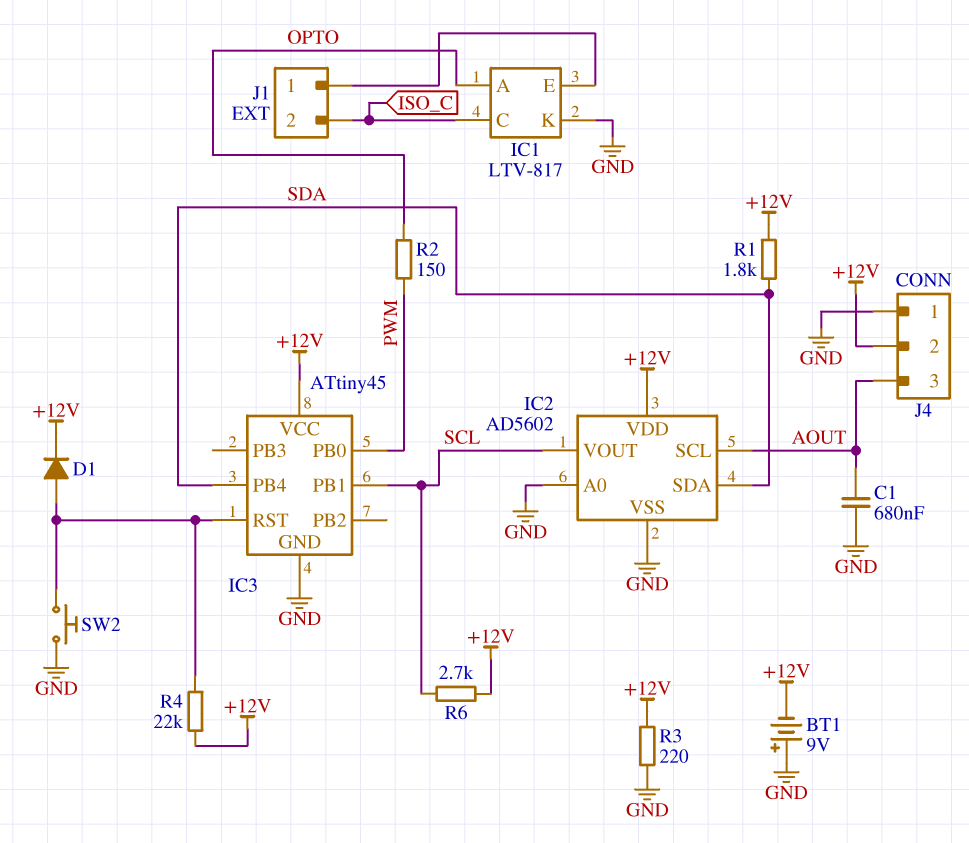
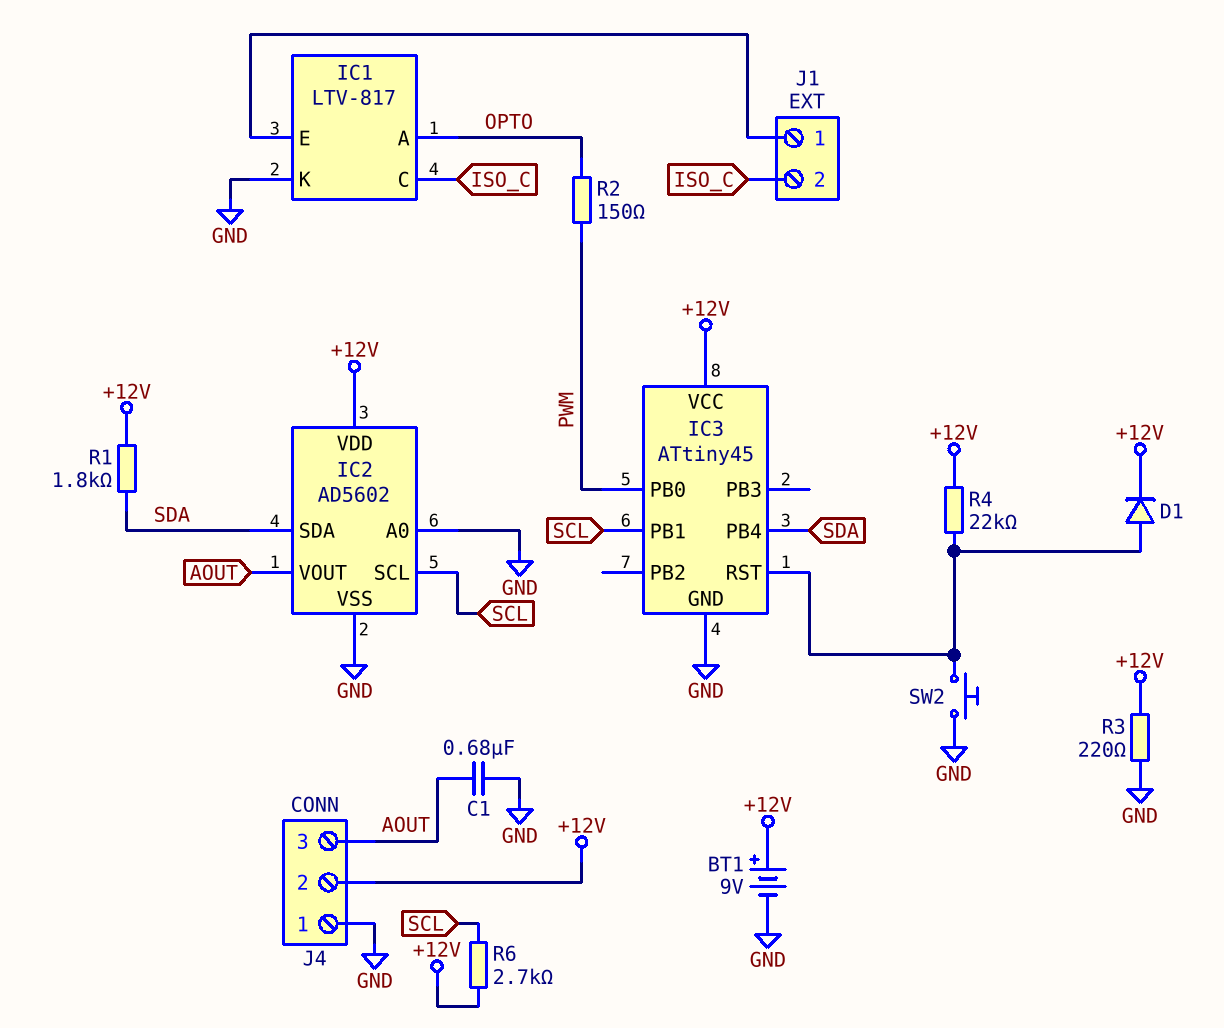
BT1: 9V (plus GND, minus +12V) -> 9V (plus +12V, minus GND)
IC2 pin SCL: AOUT -> SCL
IC2 pin VOUT: SCL -> AOUT

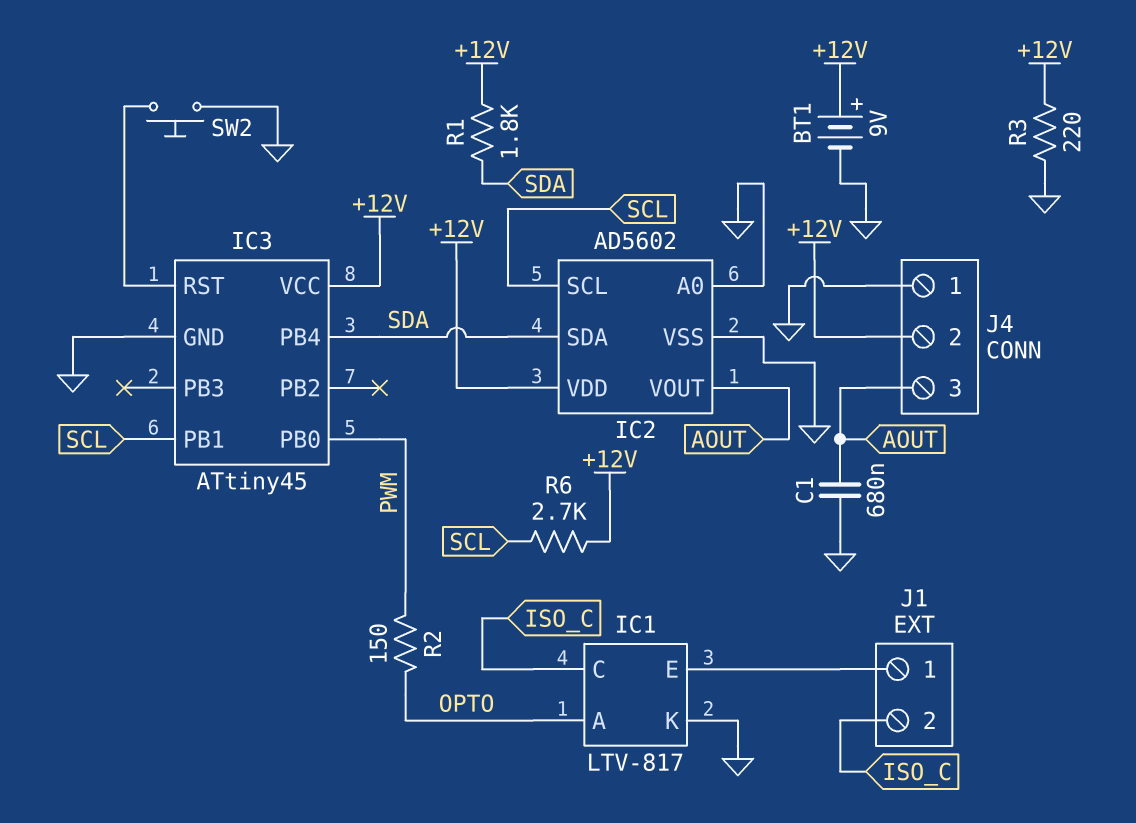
D1: diode (A IC3/RST, K +12V) -> none
R4: 22k (+12V, IC3/RST) -> none

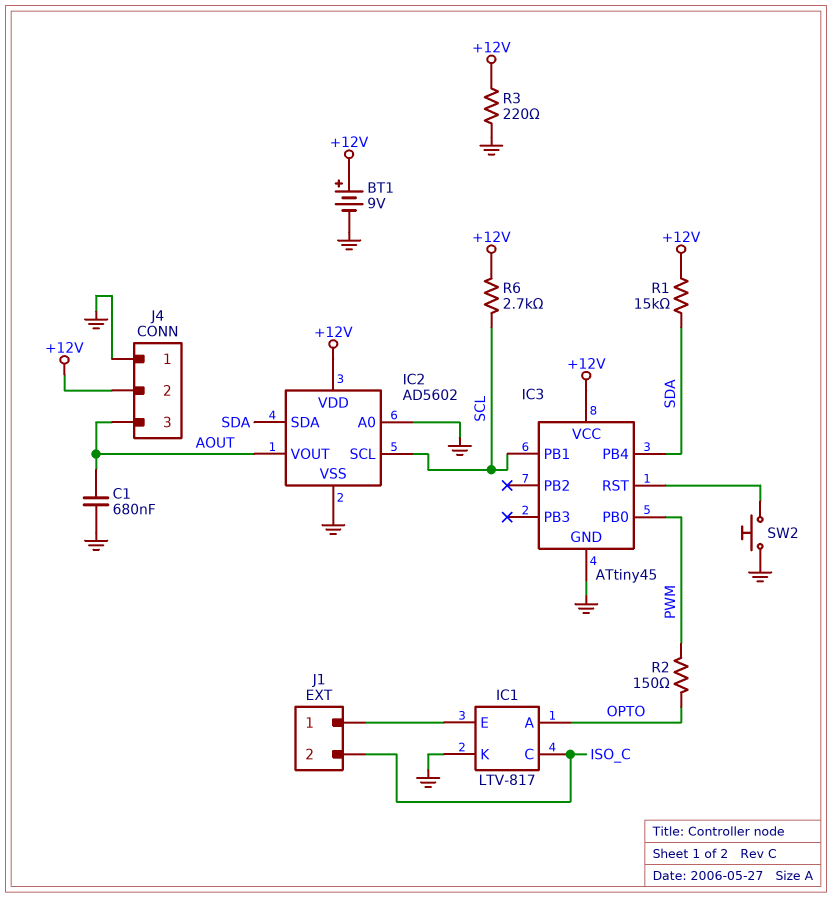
R1: 1.8k (+12V, SDA) -> 15k (+12V, SDA)

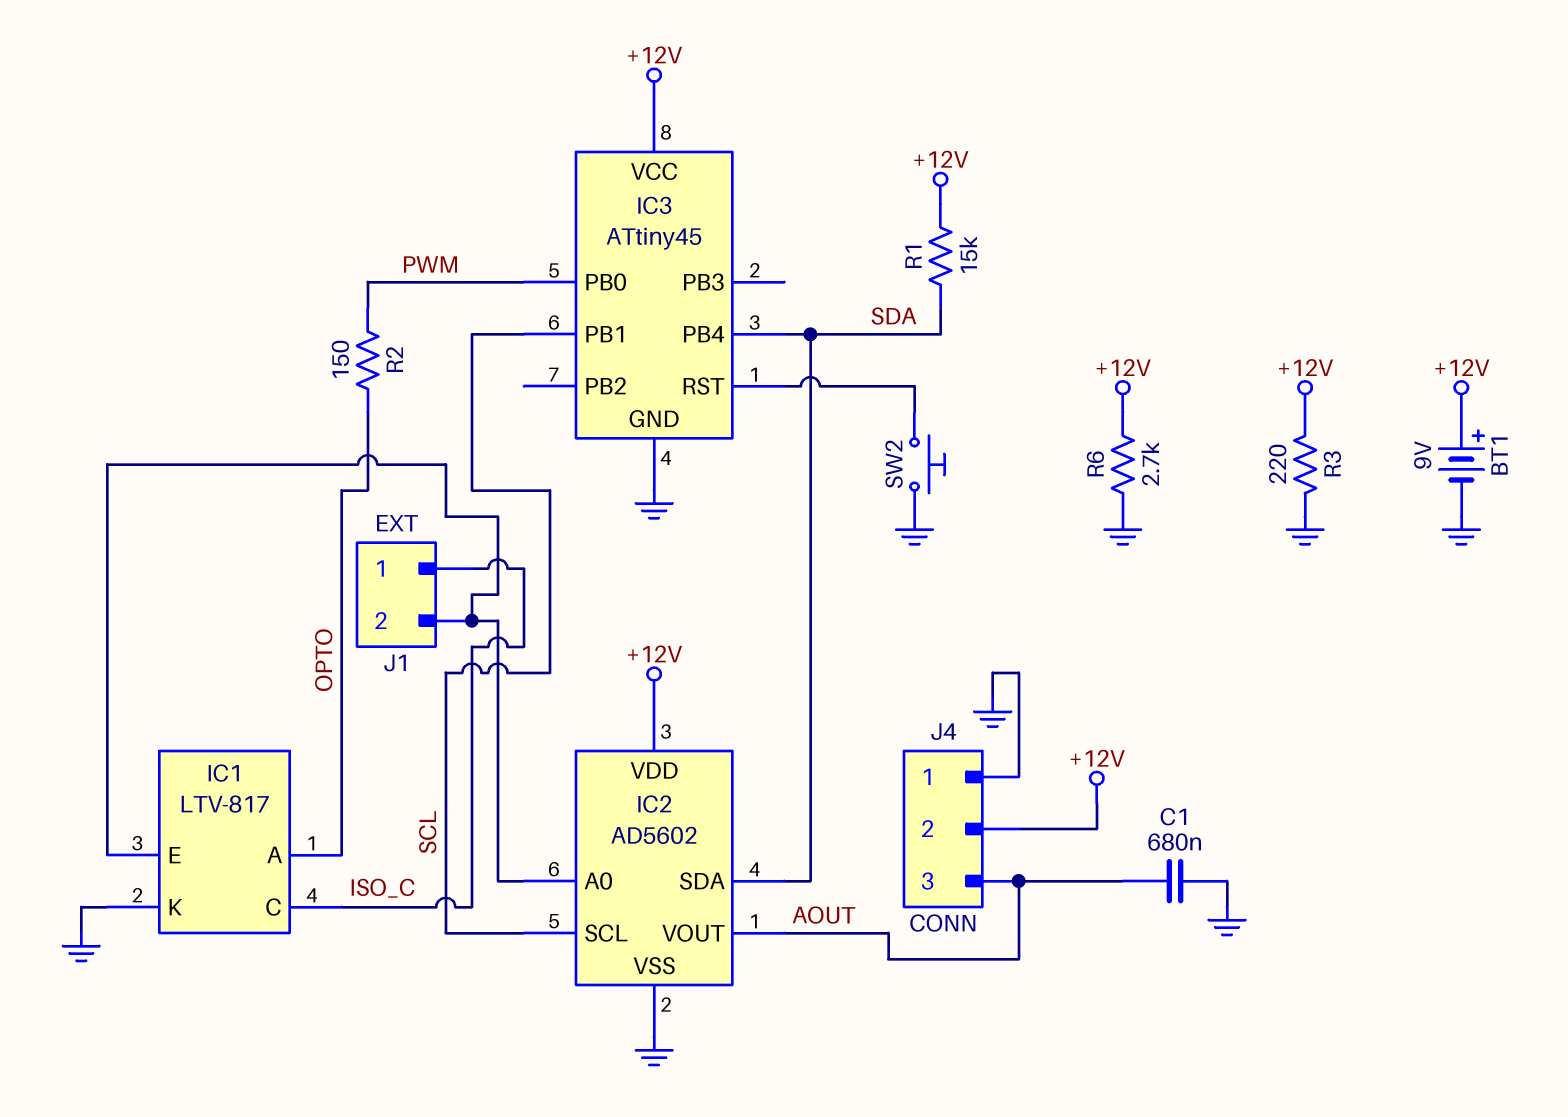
IC2 pin A0: GND -> IC1/E
J1 pin 1: IC1/E -> ISO_C
J1 pin 2: ISO_C -> IC1/E
R6: 2.7k (+12V, SCL) -> 2.7k (+12V, GND)

